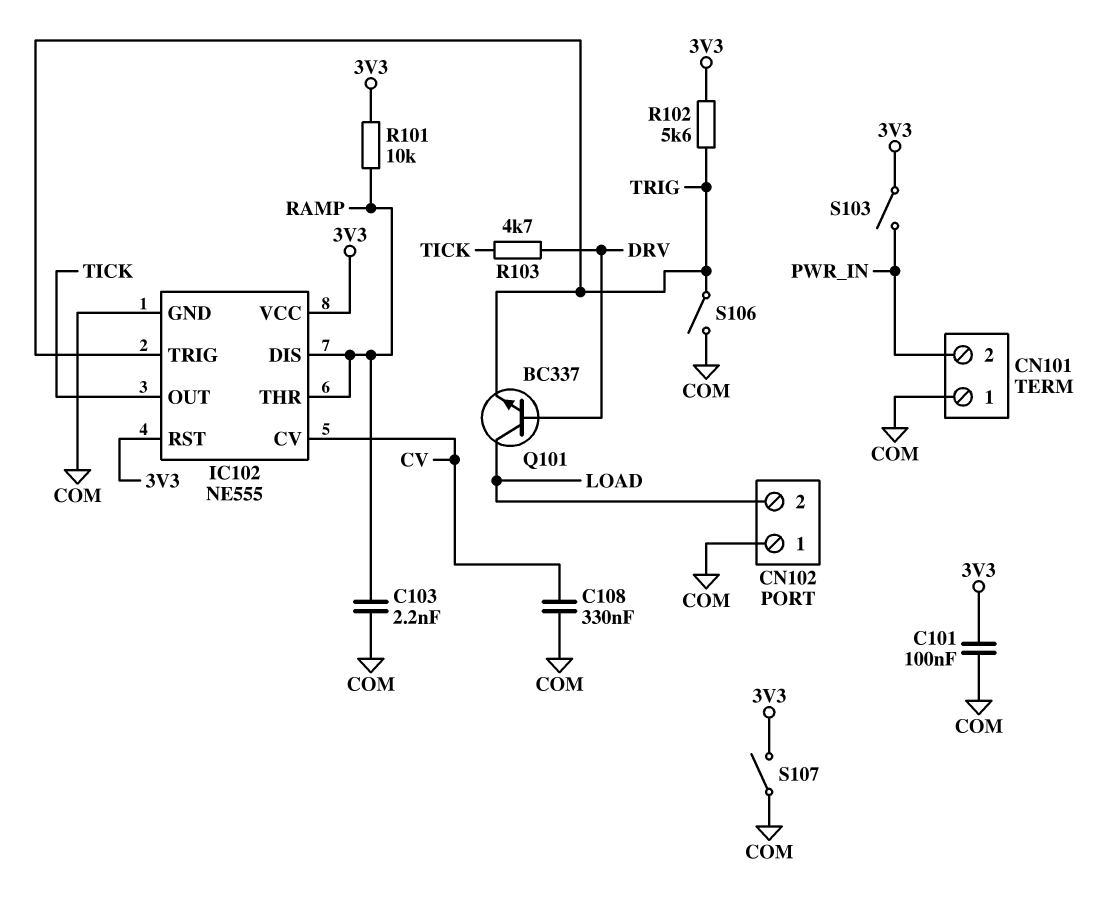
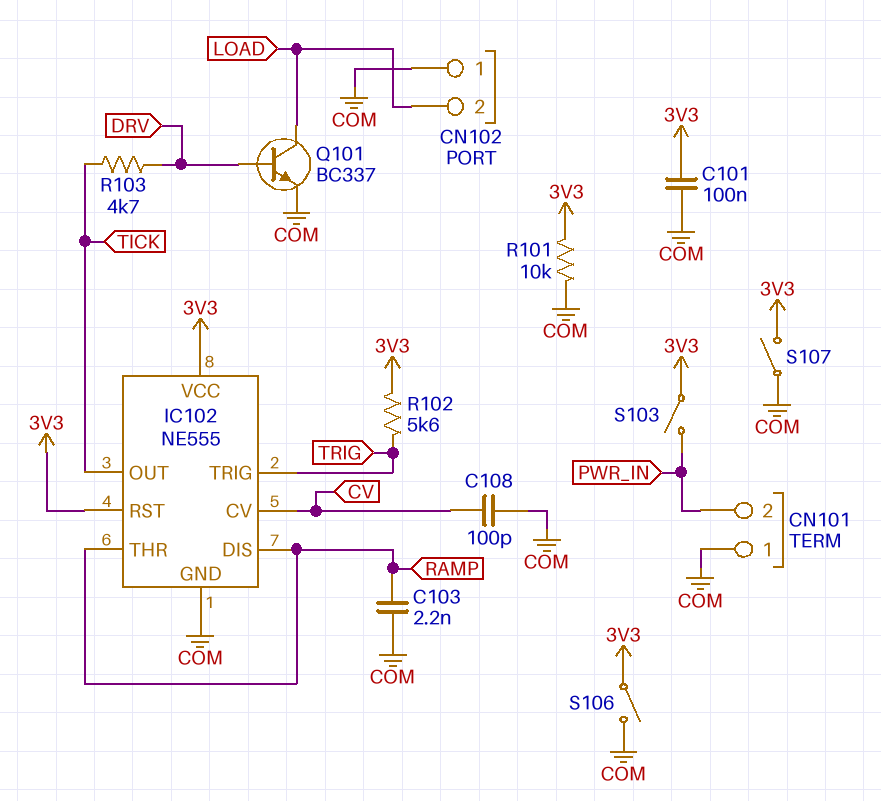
C108: 330nF (COM, CV) -> 100pF (COM, CV)
Q101: NPN BC337 (B DRV, C LOAD, E TRIG) -> NPN BC337 (B DRV, C LOAD, E COM)
R101: 10k (3V3, RAMP) -> 10k (3V3, COM)
S106: switch (COM, TRIG) -> switch (3V3, COM)

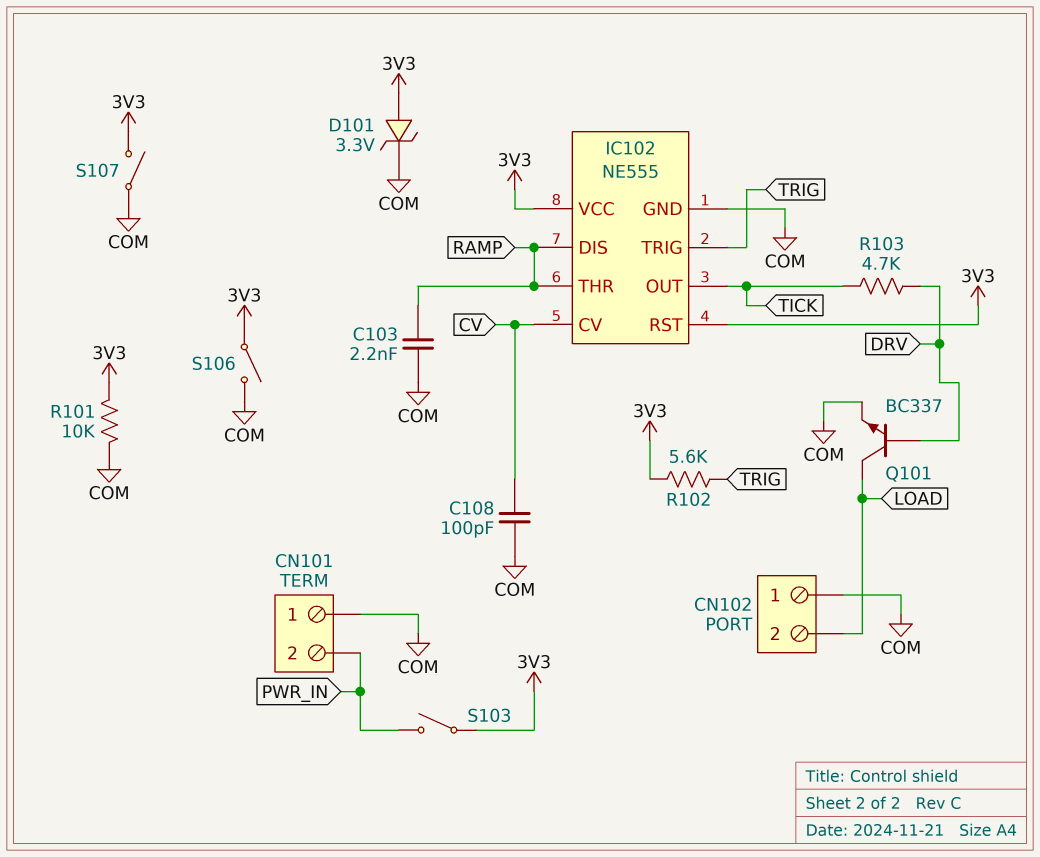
C101: 100nF (3V3, COM) -> none
D101: none -> zener 3.3V (A 3V3, K COM)

